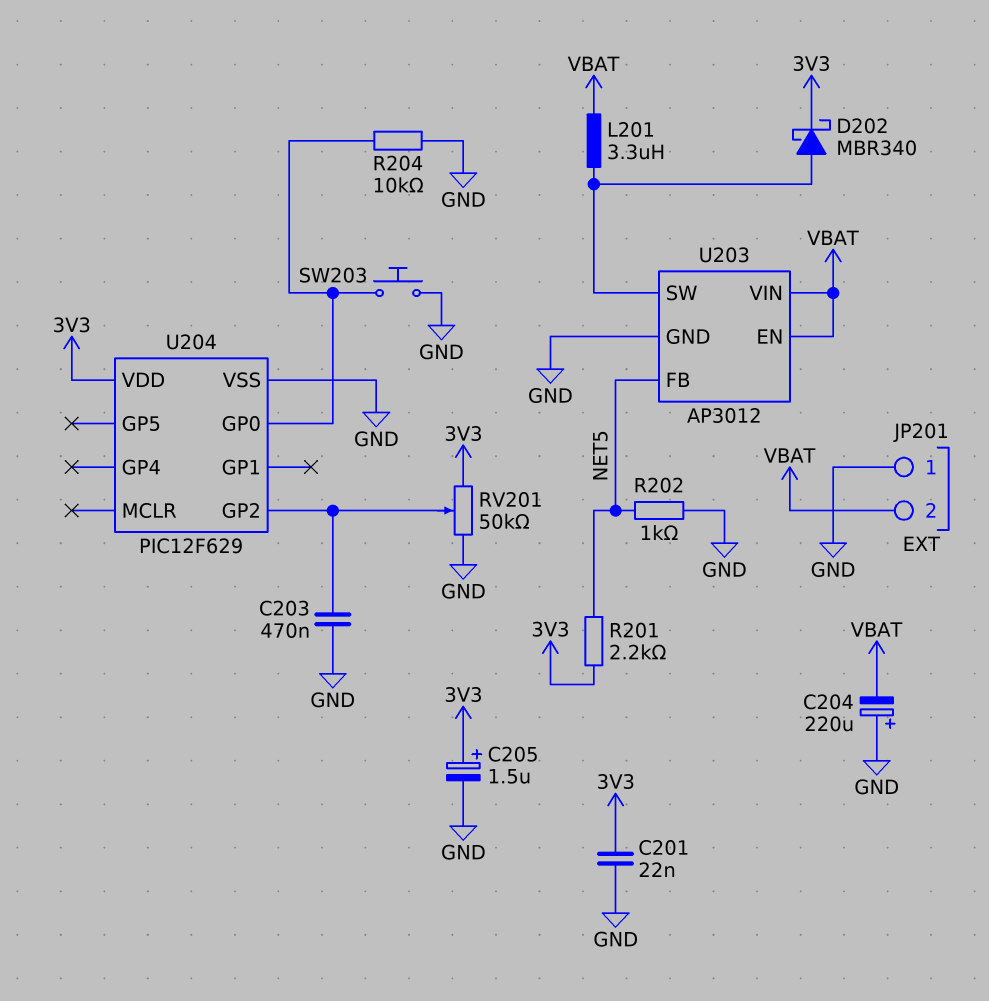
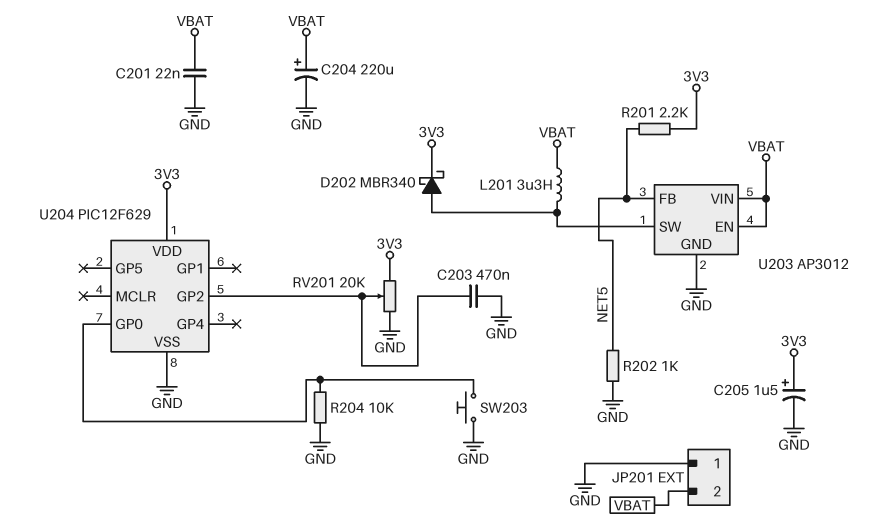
C201: 22nF (3V3, GND) -> 22nF (GND, VBAT)
C204: 220uF (plus GND, minus VBAT) -> 220uF (plus VBAT, minus GND)
RV201: 50k (3V3, GND, wiper U204/GP2) -> 20k (3V3, GND, wiper U204/GP2)

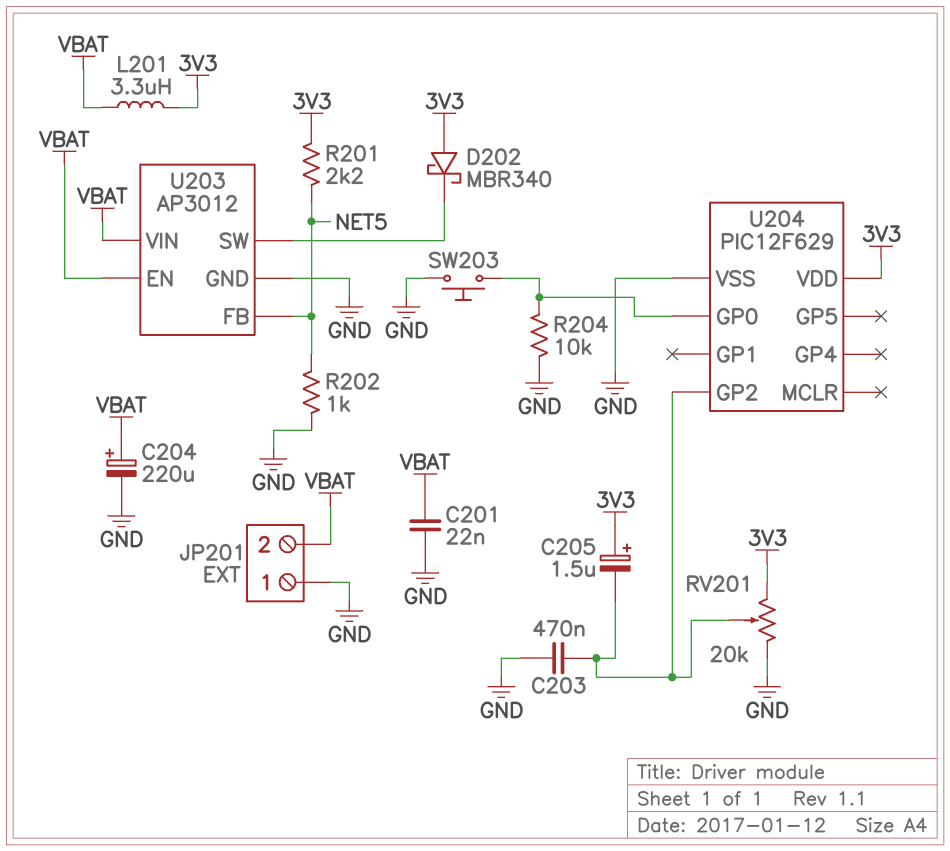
C205: 1.5uF (plus 3V3, minus GND) -> 1.5uF (plus 3V3, minus U204/GP2)
D202: schottky MBR340 (A U203/SW, K 3V3) -> schottky MBR340 (A 3V3, K U203/SW)
L201: 3.3uH (U203/SW, VBAT) -> 3.3uH (3V3, VBAT)

